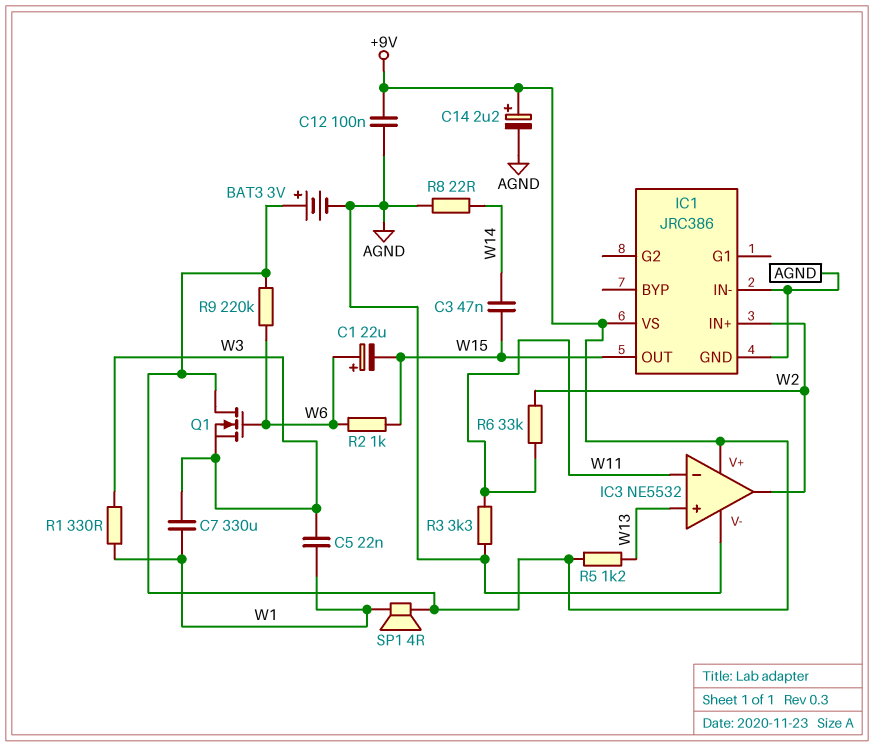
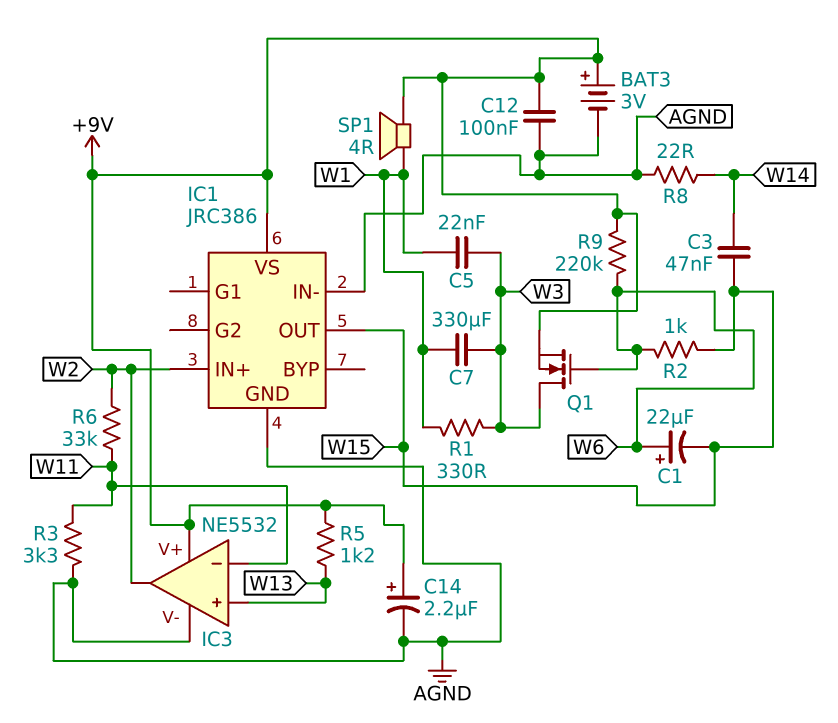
Q1: NMOS (G W6, D +9V, S W3) -> NMOS (G W6, D W3, S +9V)

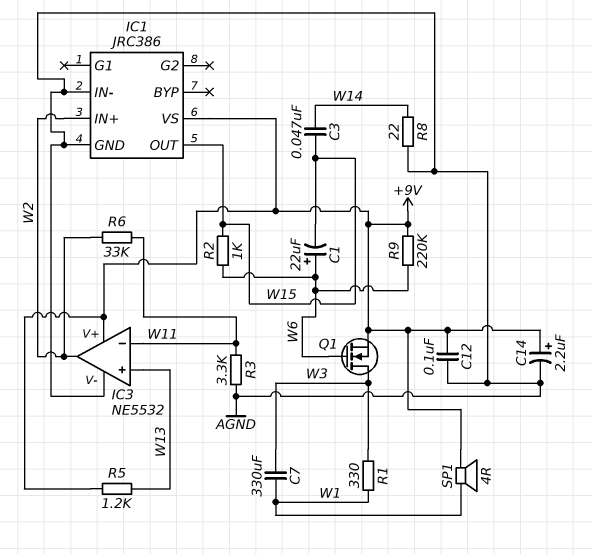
BAT3: 3V (plus +9V, minus AGND) -> none
C5: 22nF (W1, W3) -> none

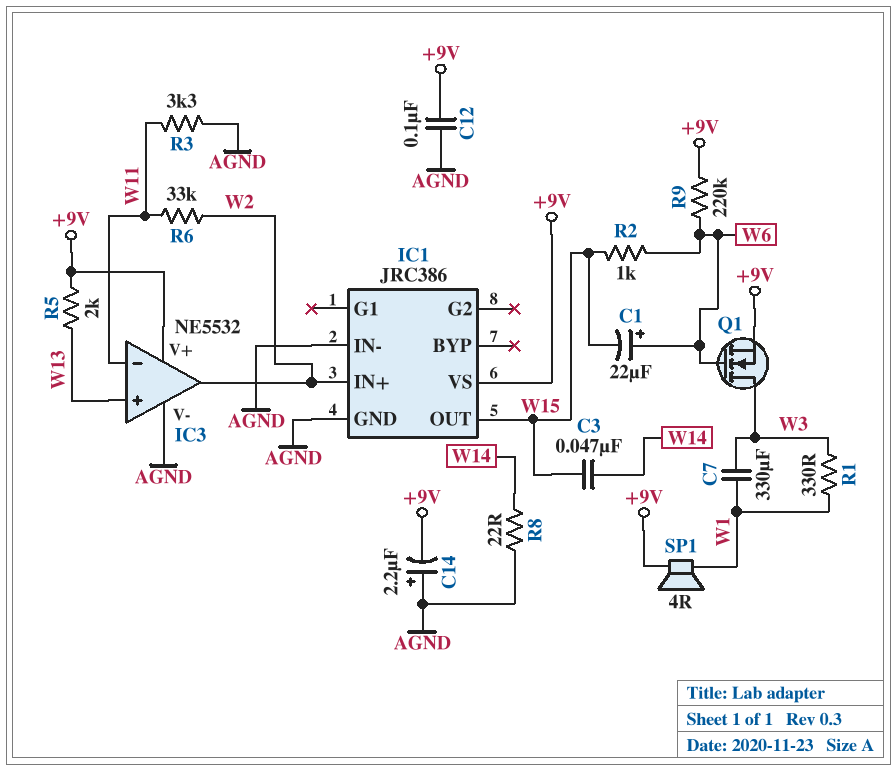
C14: 2.2uF (plus +9V, minus AGND) -> 2.2uF (plus AGND, minus +9V)
R5: 1.2k (+9V, W13) -> 2k (+9V, W13)

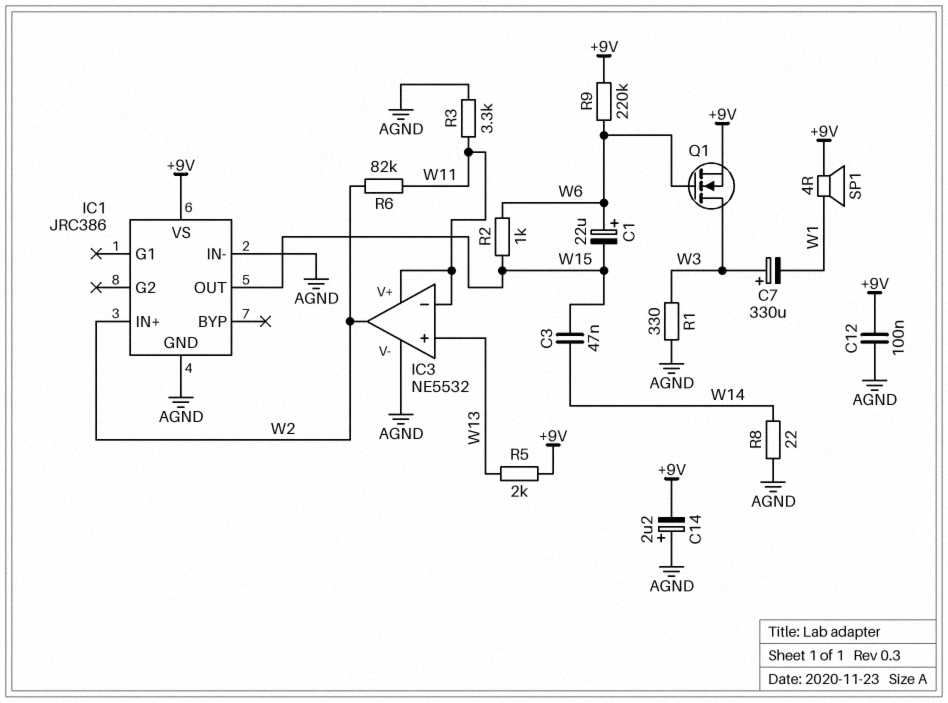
C7: 330uF (W1, W3) -> 330uF (plus W3, minus W1)
IC3 pin V+: +9V -> W11
R1: 330 (W1, W3) -> 330 (AGND, W3)
R6: 33k (W2, W11) -> 82k (W2, W11)

